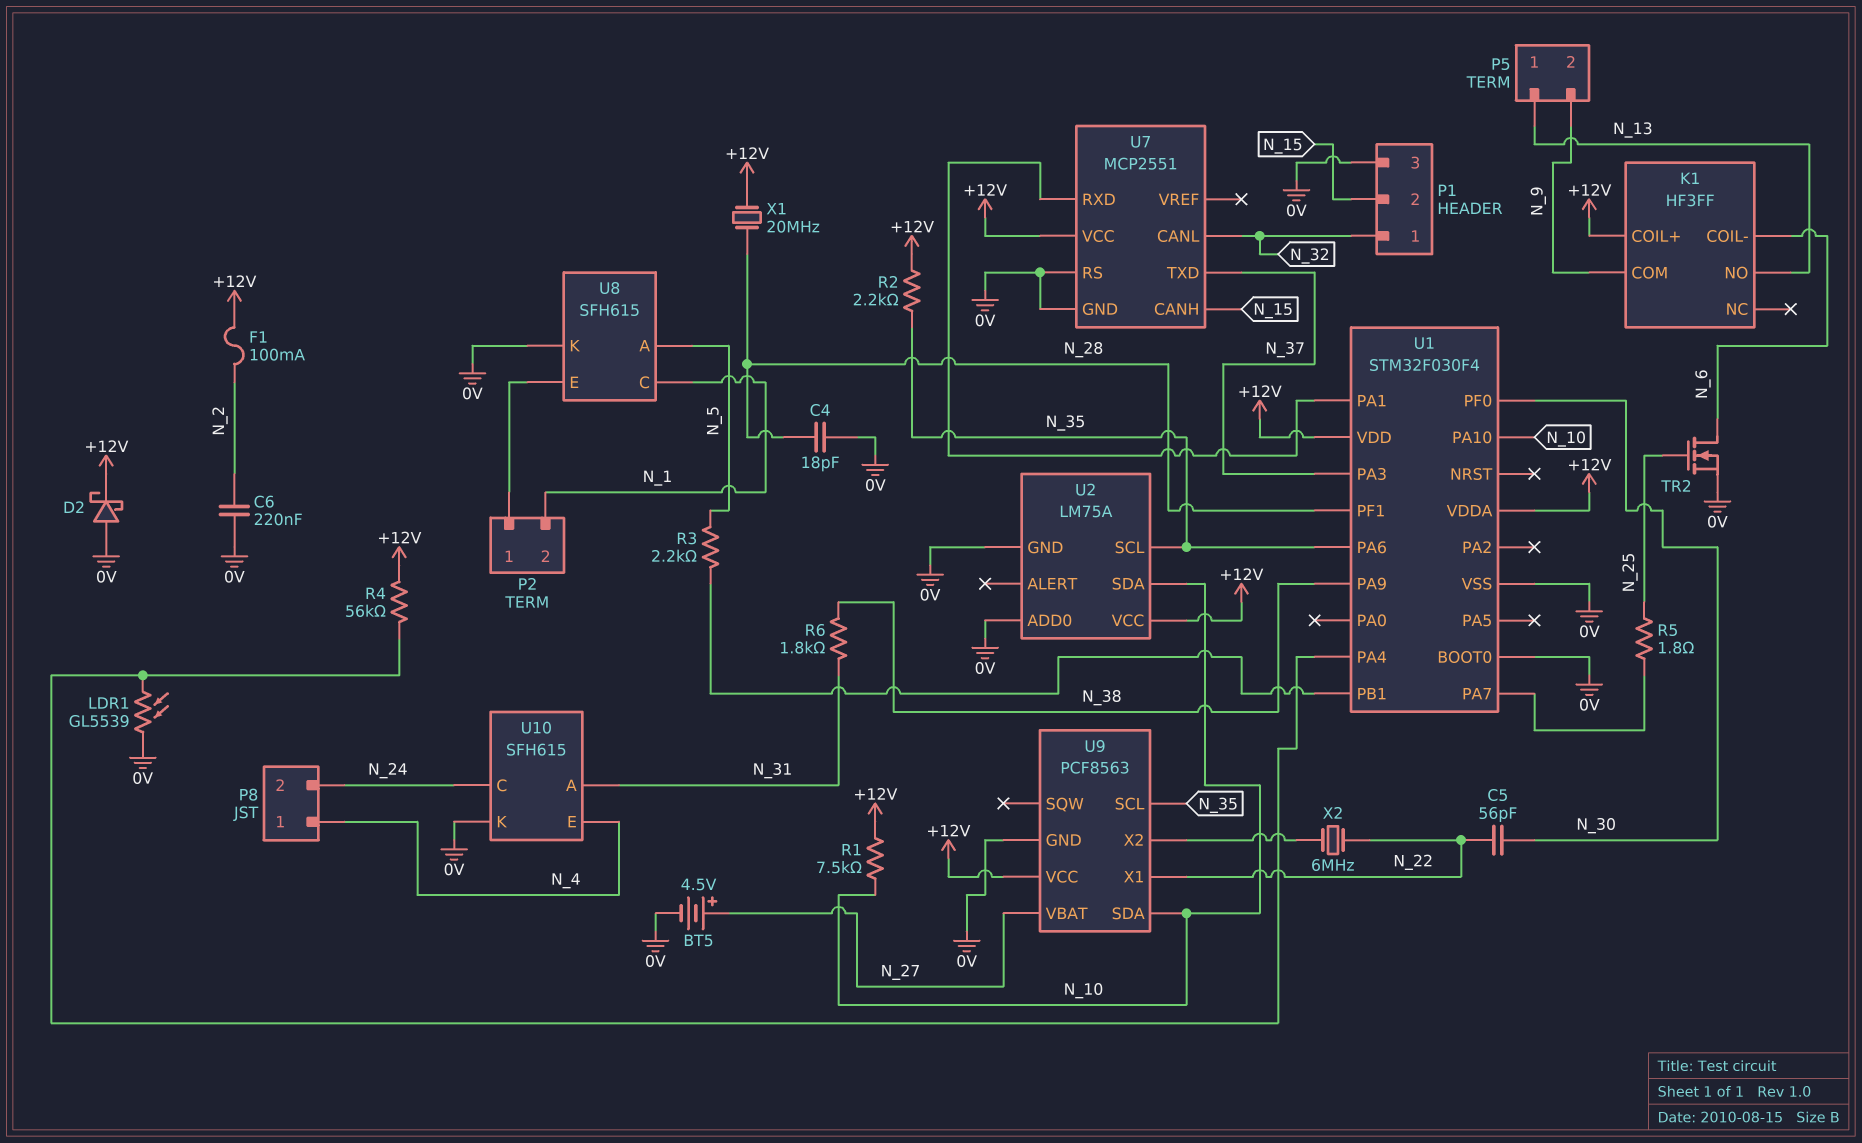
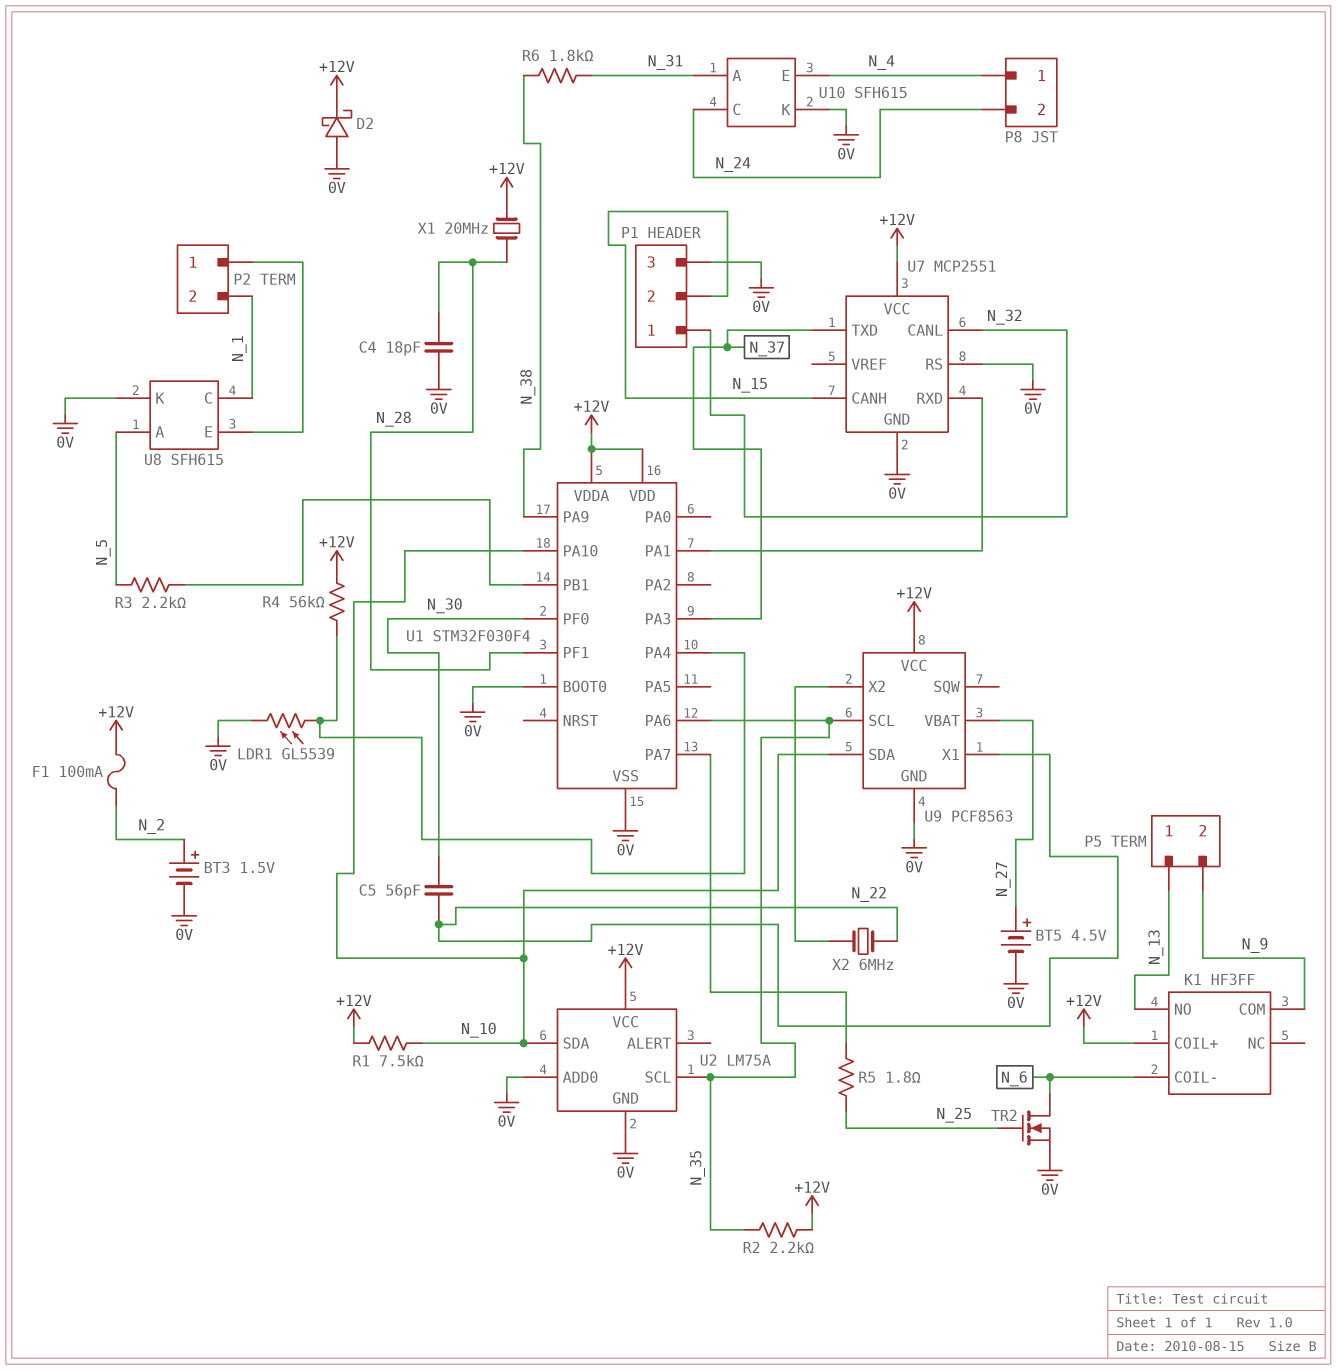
BT3: none -> 1.5V (plus N_2, minus 0V)
C6: 220nF (0V, N_2) -> none

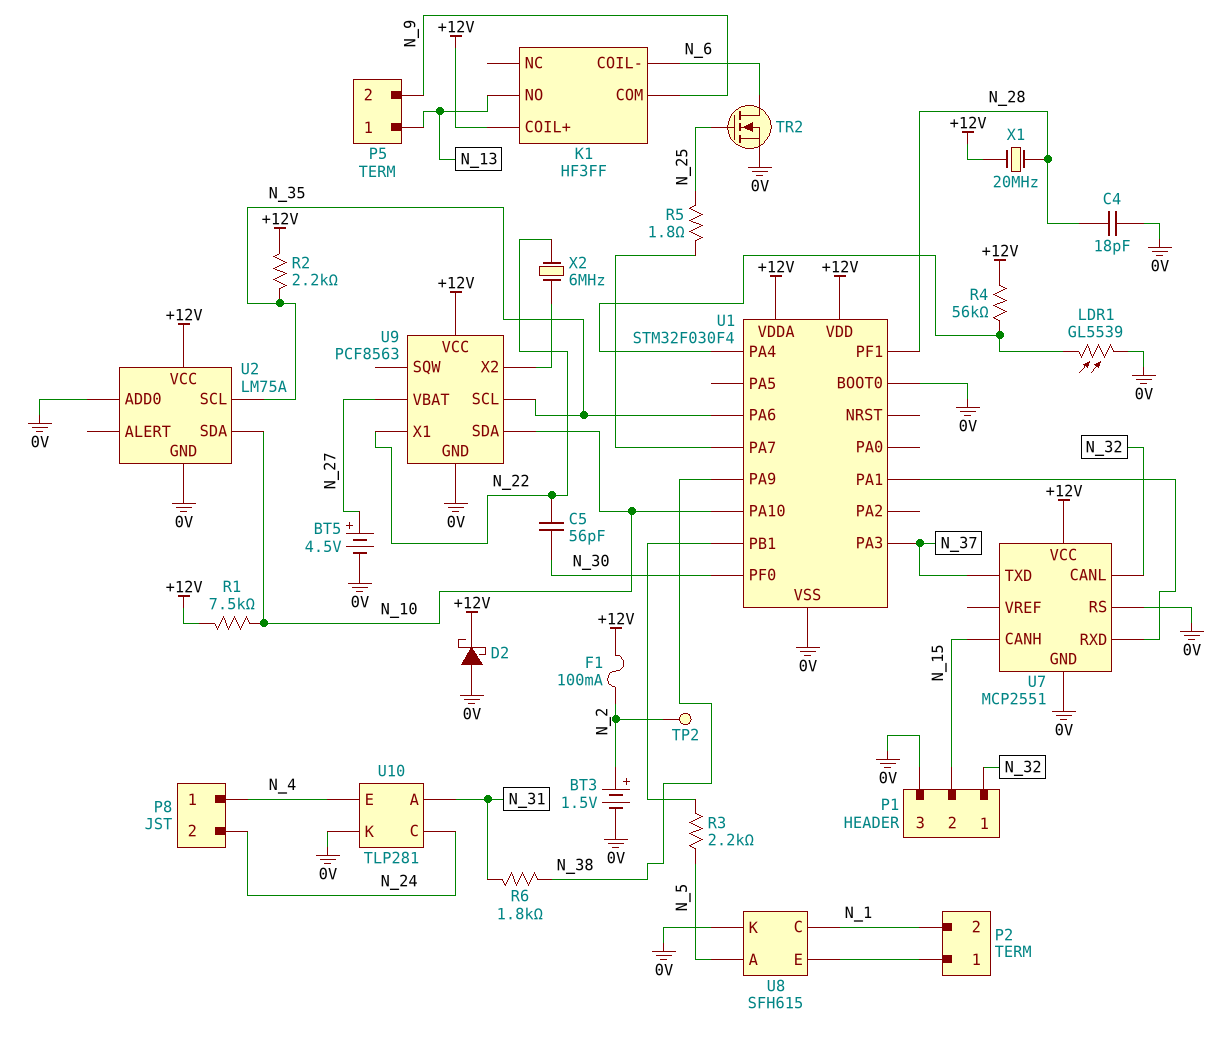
TP2: none -> test point (N_2)
U10: SFH615 -> TLP281

